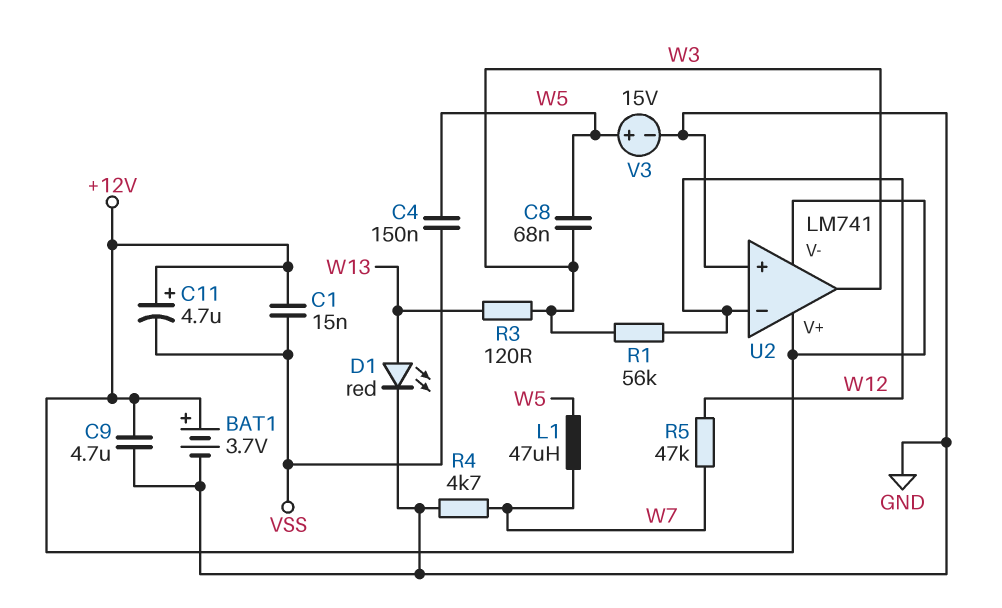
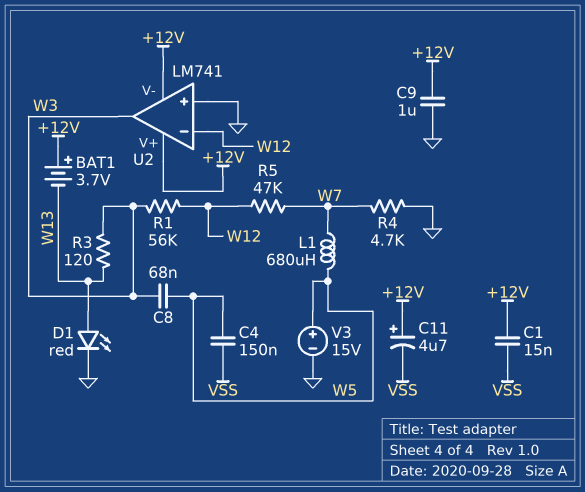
BAT1: 3.7V (plus +12V, minus GND) -> 3.7V (plus +12V, minus W13)
C9: 4.7uF (+12V, GND) -> 1uF (+12V, GND)
L1: 47uH (W5, W7) -> 680uH (W5, W7)

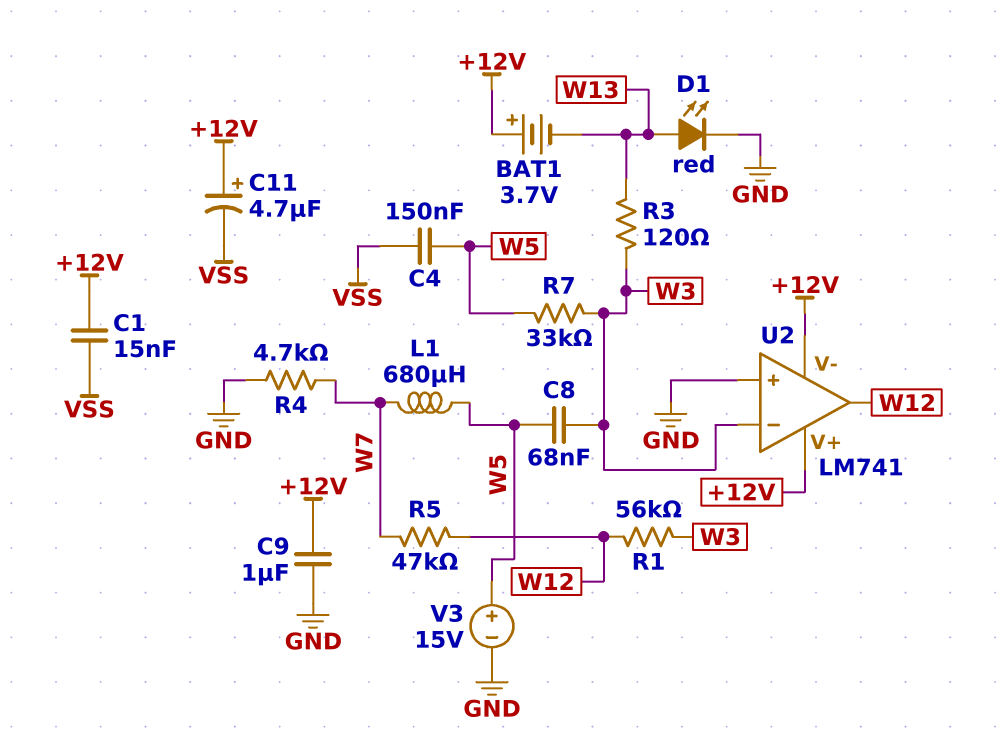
R7: none -> 33k (W3, W5)
U2 pin in-: W12 -> W3
U2 pin out: W3 -> W12

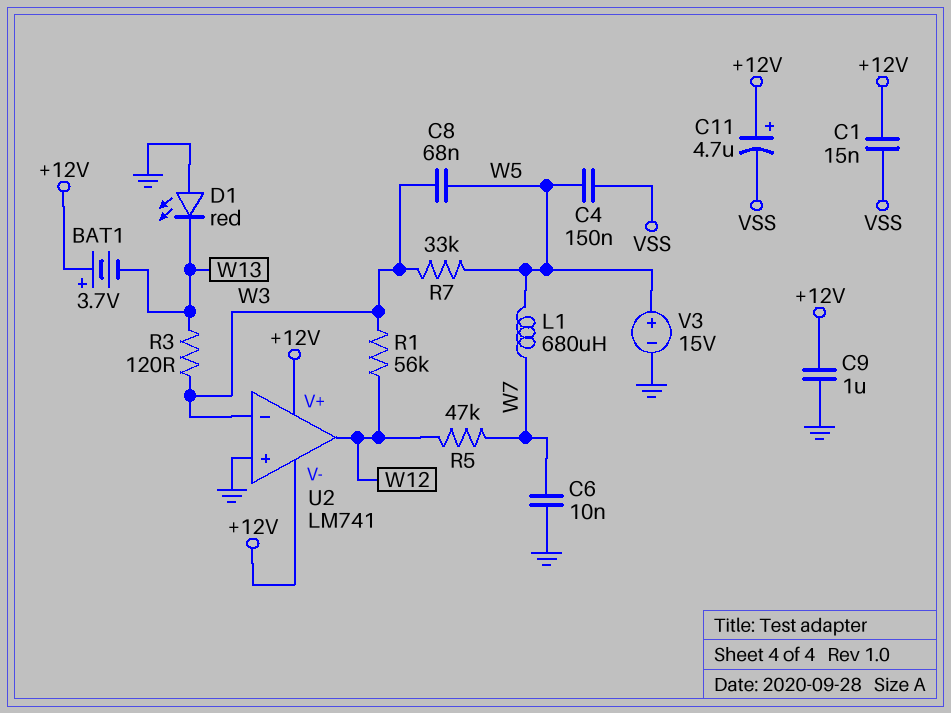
C6: none -> 10nF (GND, W7)
D1: LED red (A W13, K GND) -> LED red (A GND, K W13)
R4: 4.7k (GND, W7) -> none

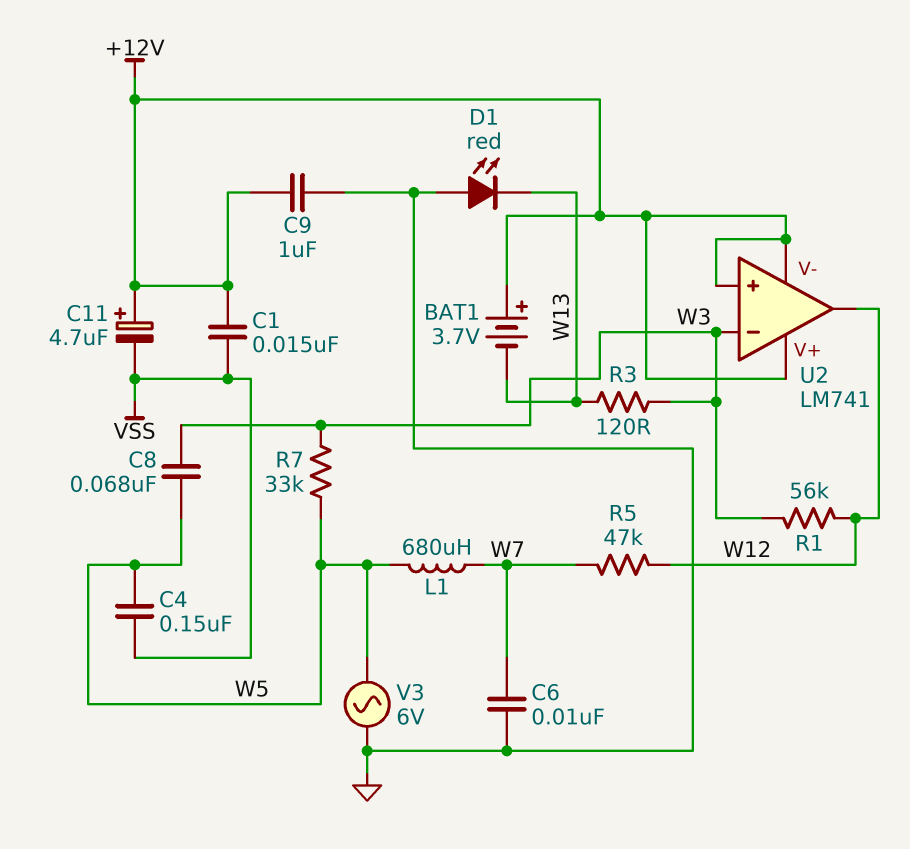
U2 pin in+: GND -> +12V
V3: 15V (plus W5, minus GND) -> AC 6V (GND, W5)

